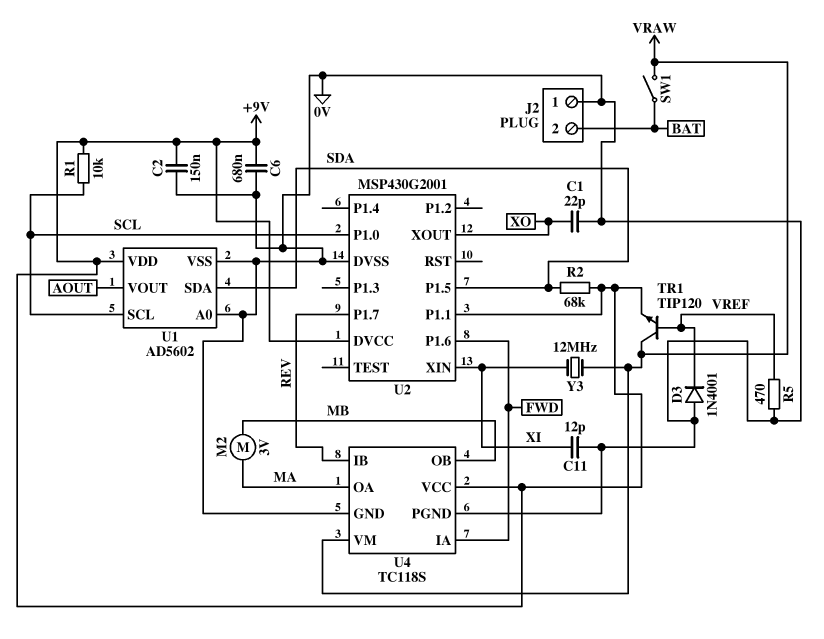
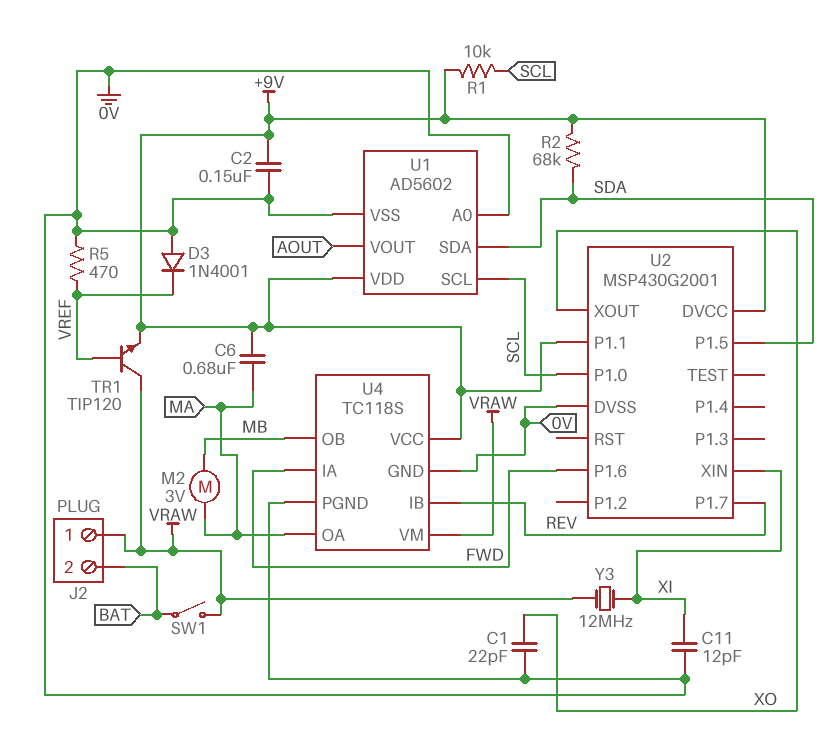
C6: 680nF (+9V, 0V) -> 680nF (+9V, MA)
J2 pin 1: 0V -> VRAW

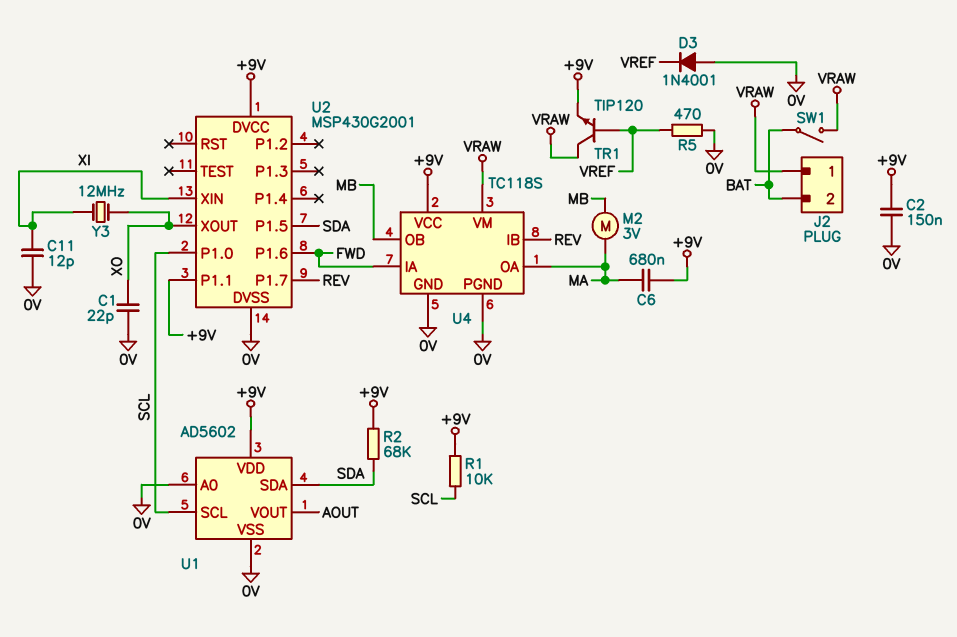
Y3: 12MHz (VRAW, XI) -> 12MHz (XI, XO)

